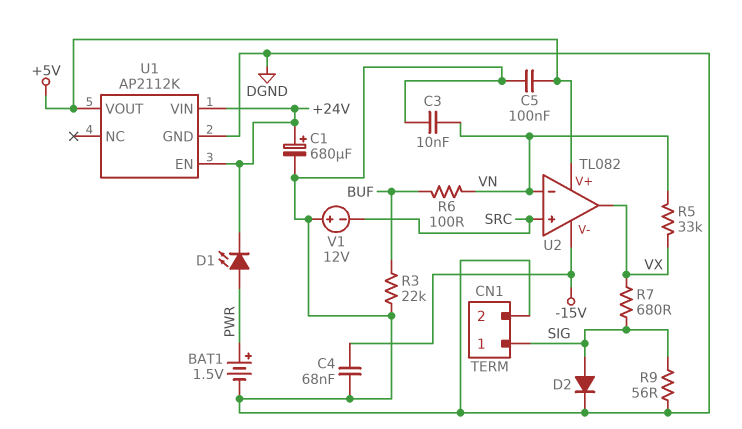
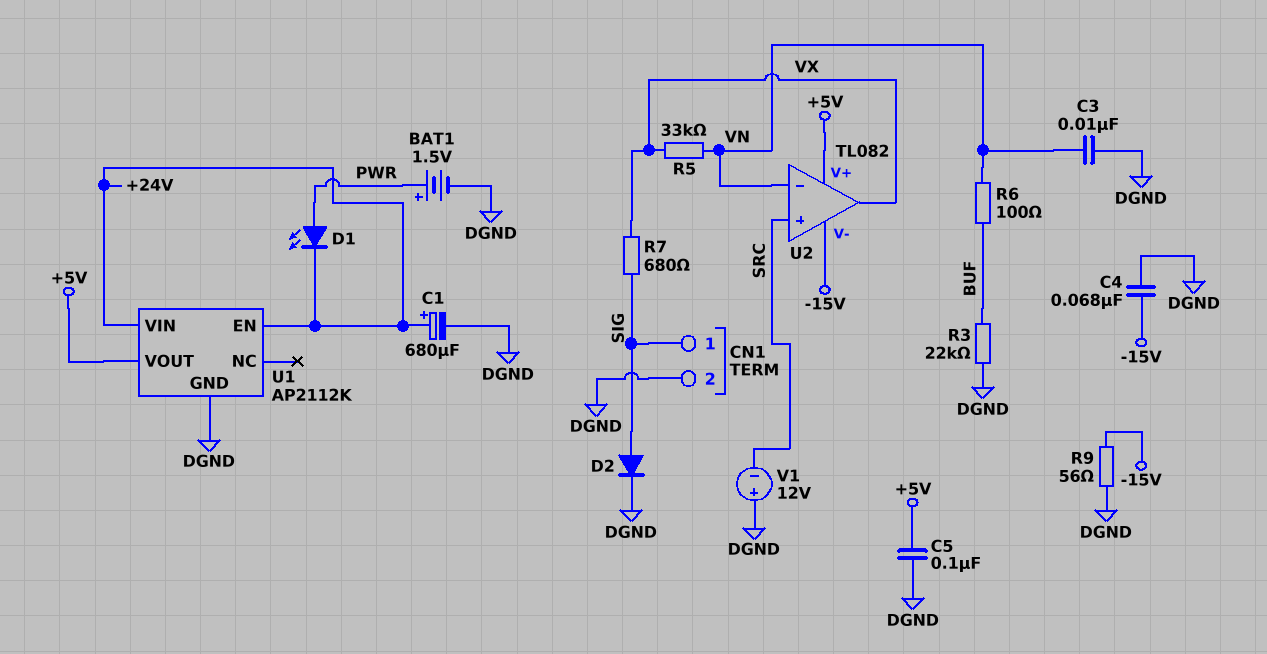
R9: 56 (DGND, SIG) -> 56 (-15V, DGND)

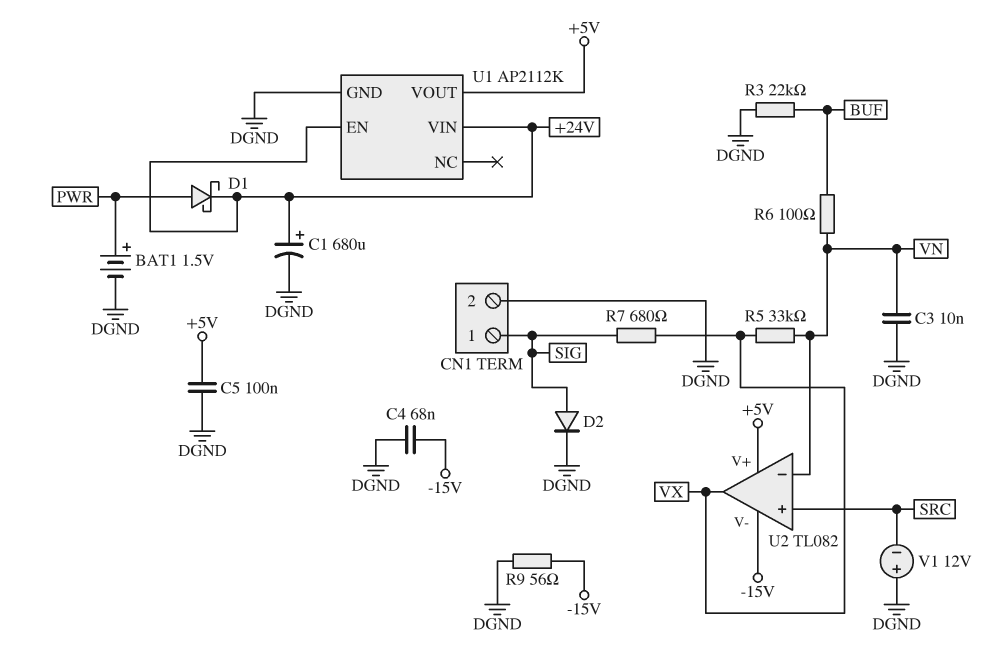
D1: LED (A PWR, K +24V) -> schottky (A PWR, K +24V)

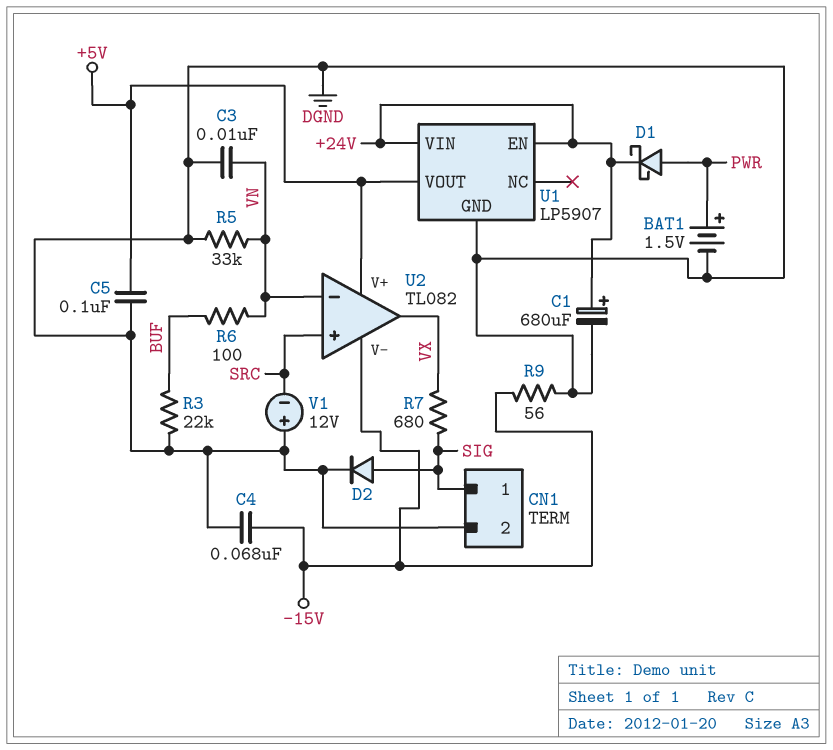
R5: 33k (VN, VX) -> 33k (DGND, VN)
U1: AP2112K -> LP5907

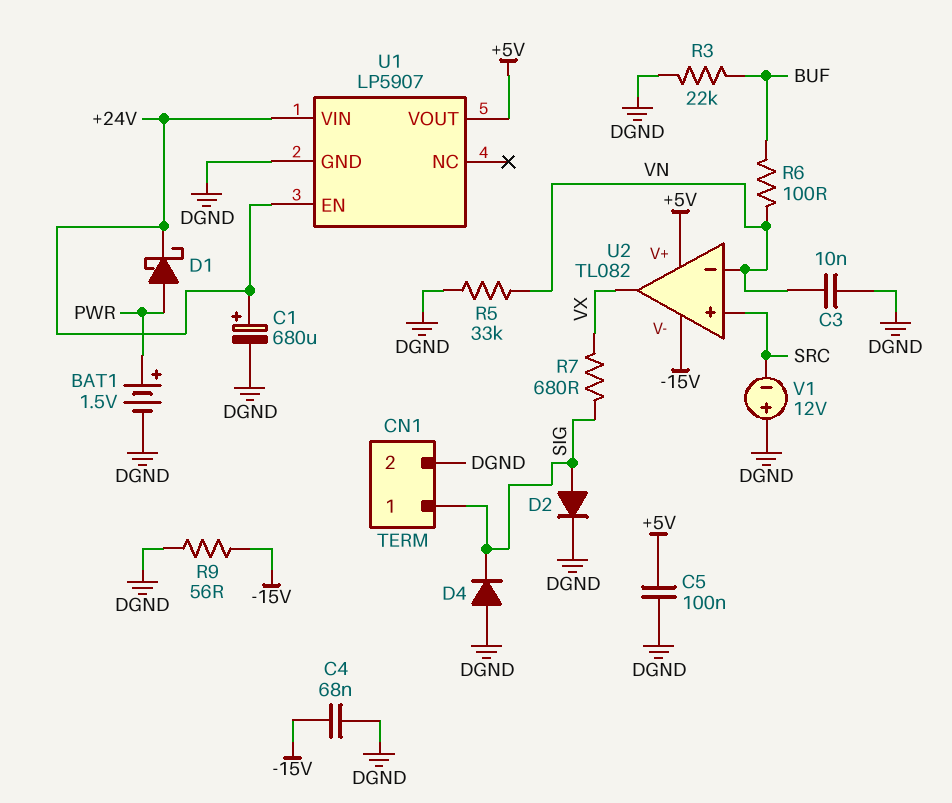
D4: none -> diode (A DGND, K SIG)

